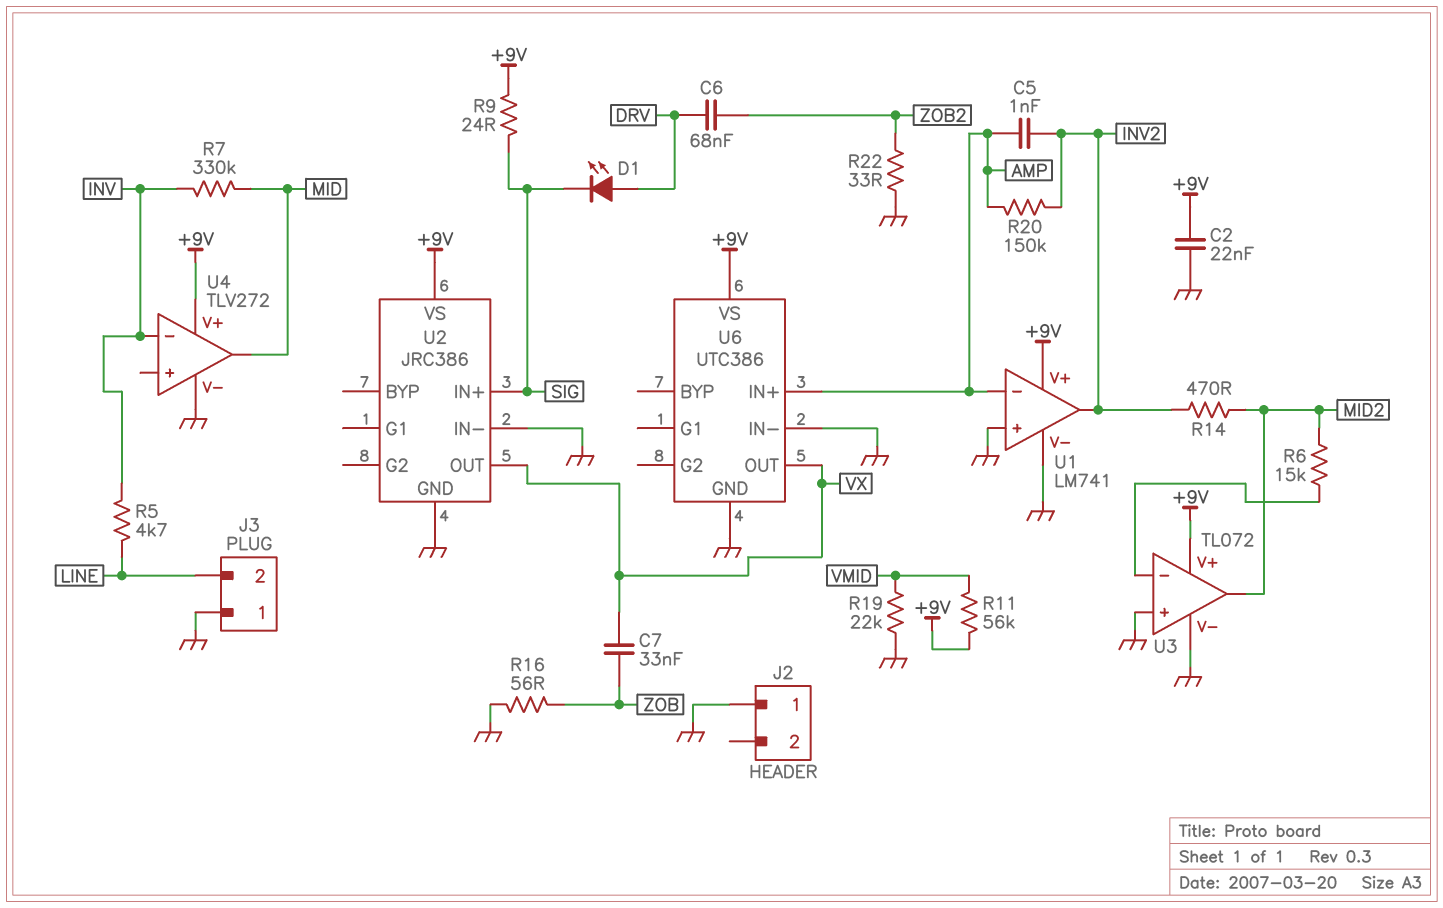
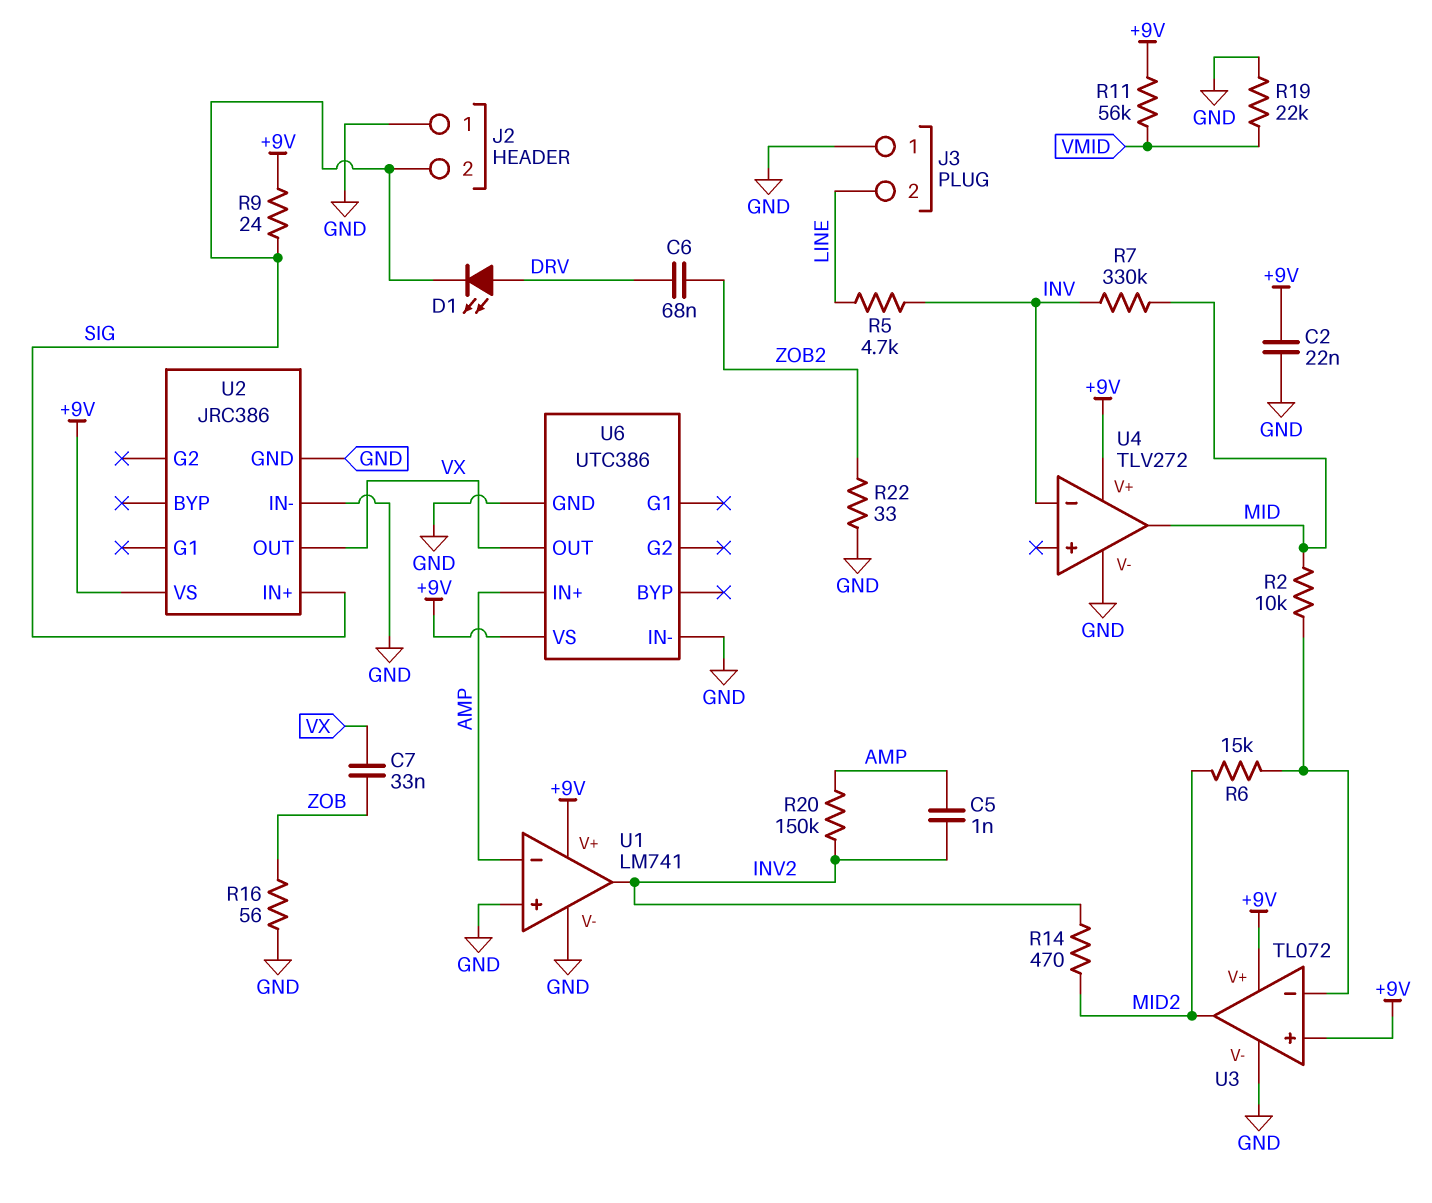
J2 pin 2: none -> SIG
R2: none -> 10k (MID, U3/in-)
U3 pin in+: GND -> +9V

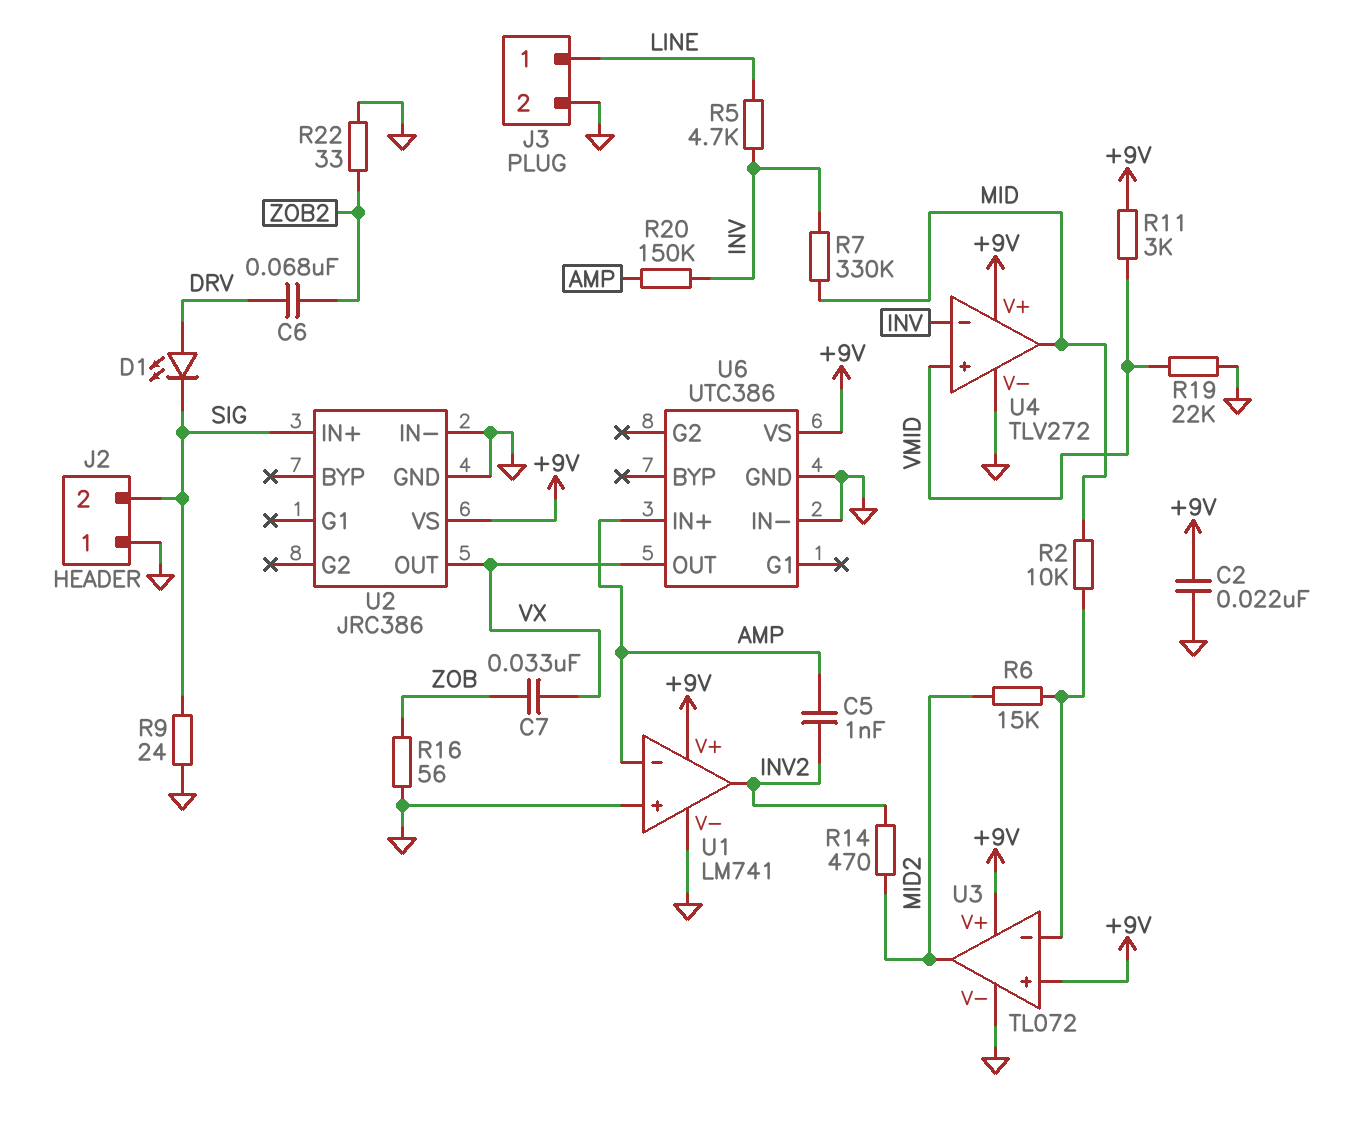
J3 pin 1: GND -> LINE
J3 pin 2: LINE -> GND
R9: 24 (+9V, SIG) -> 24 (GND, SIG)
R11: 56k (+9V, VMID) -> 3k (+9V, VMID)
R20: 150k (AMP, INV2) -> 150k (AMP, INV)
U4 pin in+: none -> VMID

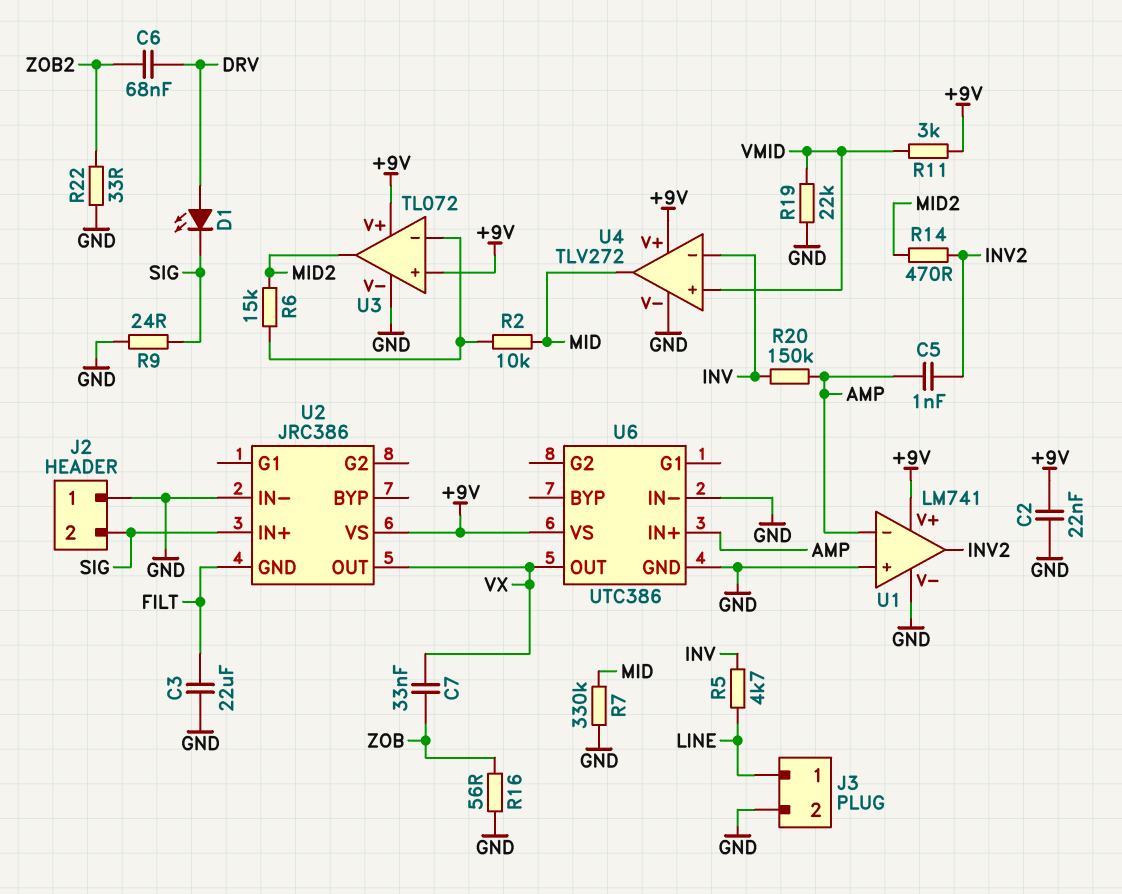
C3: none -> 22uF (FILT, GND)
R7: 330k (INV, MID) -> 330k (GND, MID)
U2 pin GND: GND -> FILT

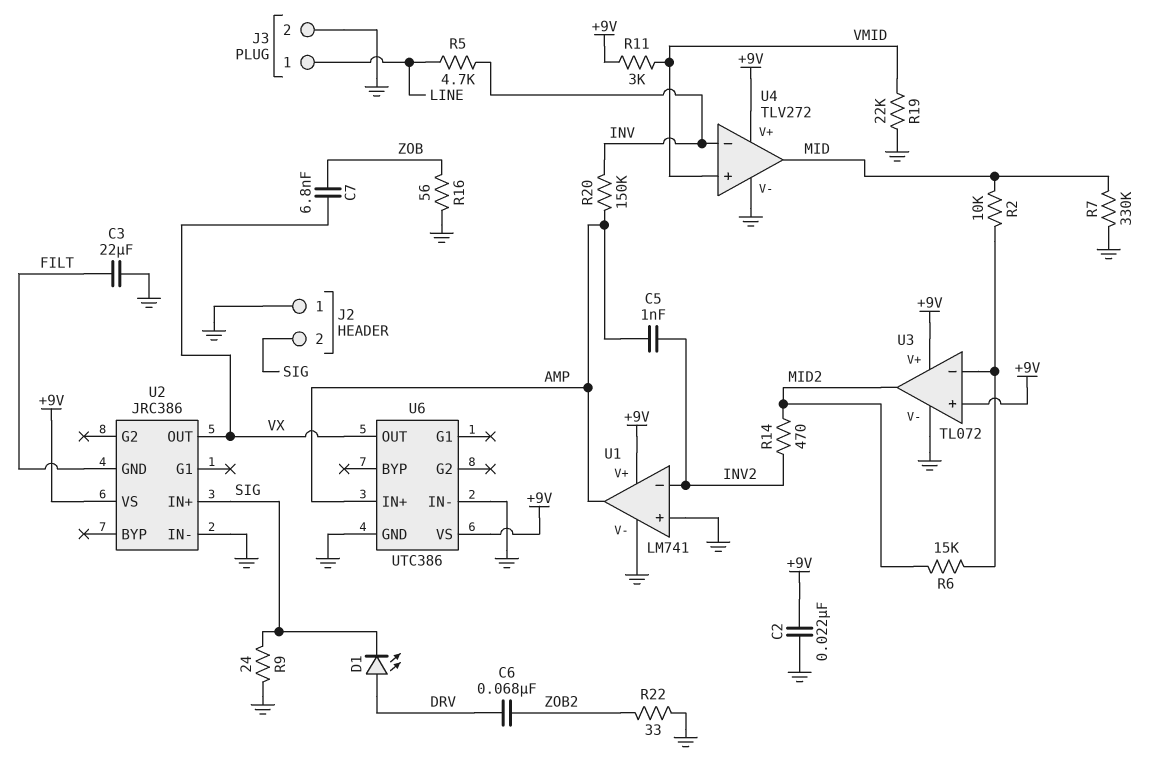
C7: 33nF (VX, ZOB) -> 6.8nF (VX, ZOB)
U1 pin in-: AMP -> INV2
U1 pin out: INV2 -> AMP

